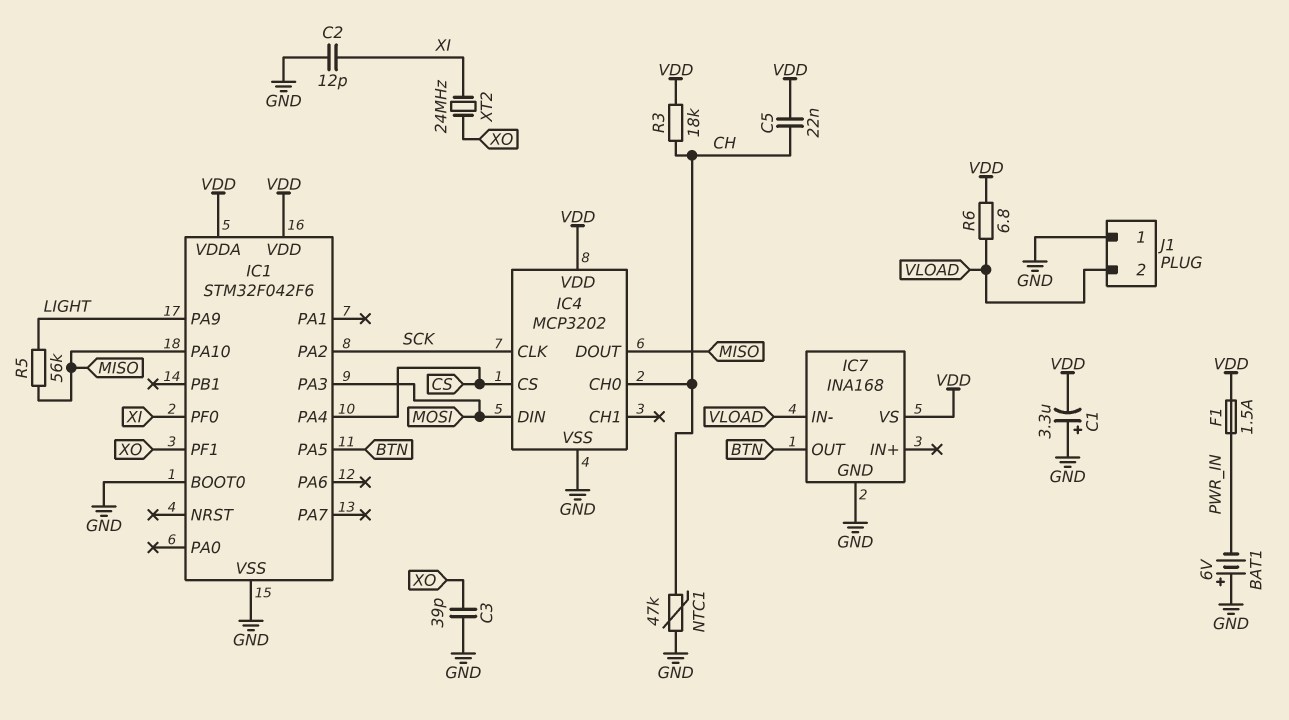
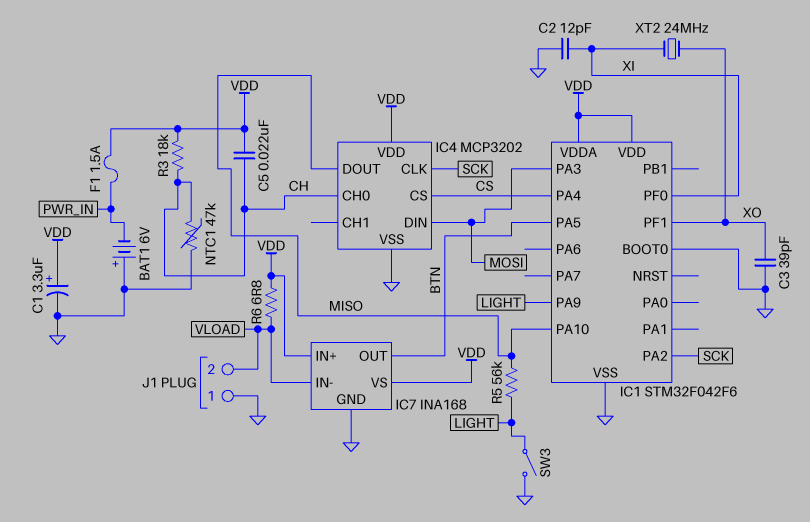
C1: 3.3uF (plus GND, minus VDD) -> 3.3uF (plus VDD, minus GND)
IC7 pin IN+: none -> VDD
SW3: none -> switch (GND, LIGHT)

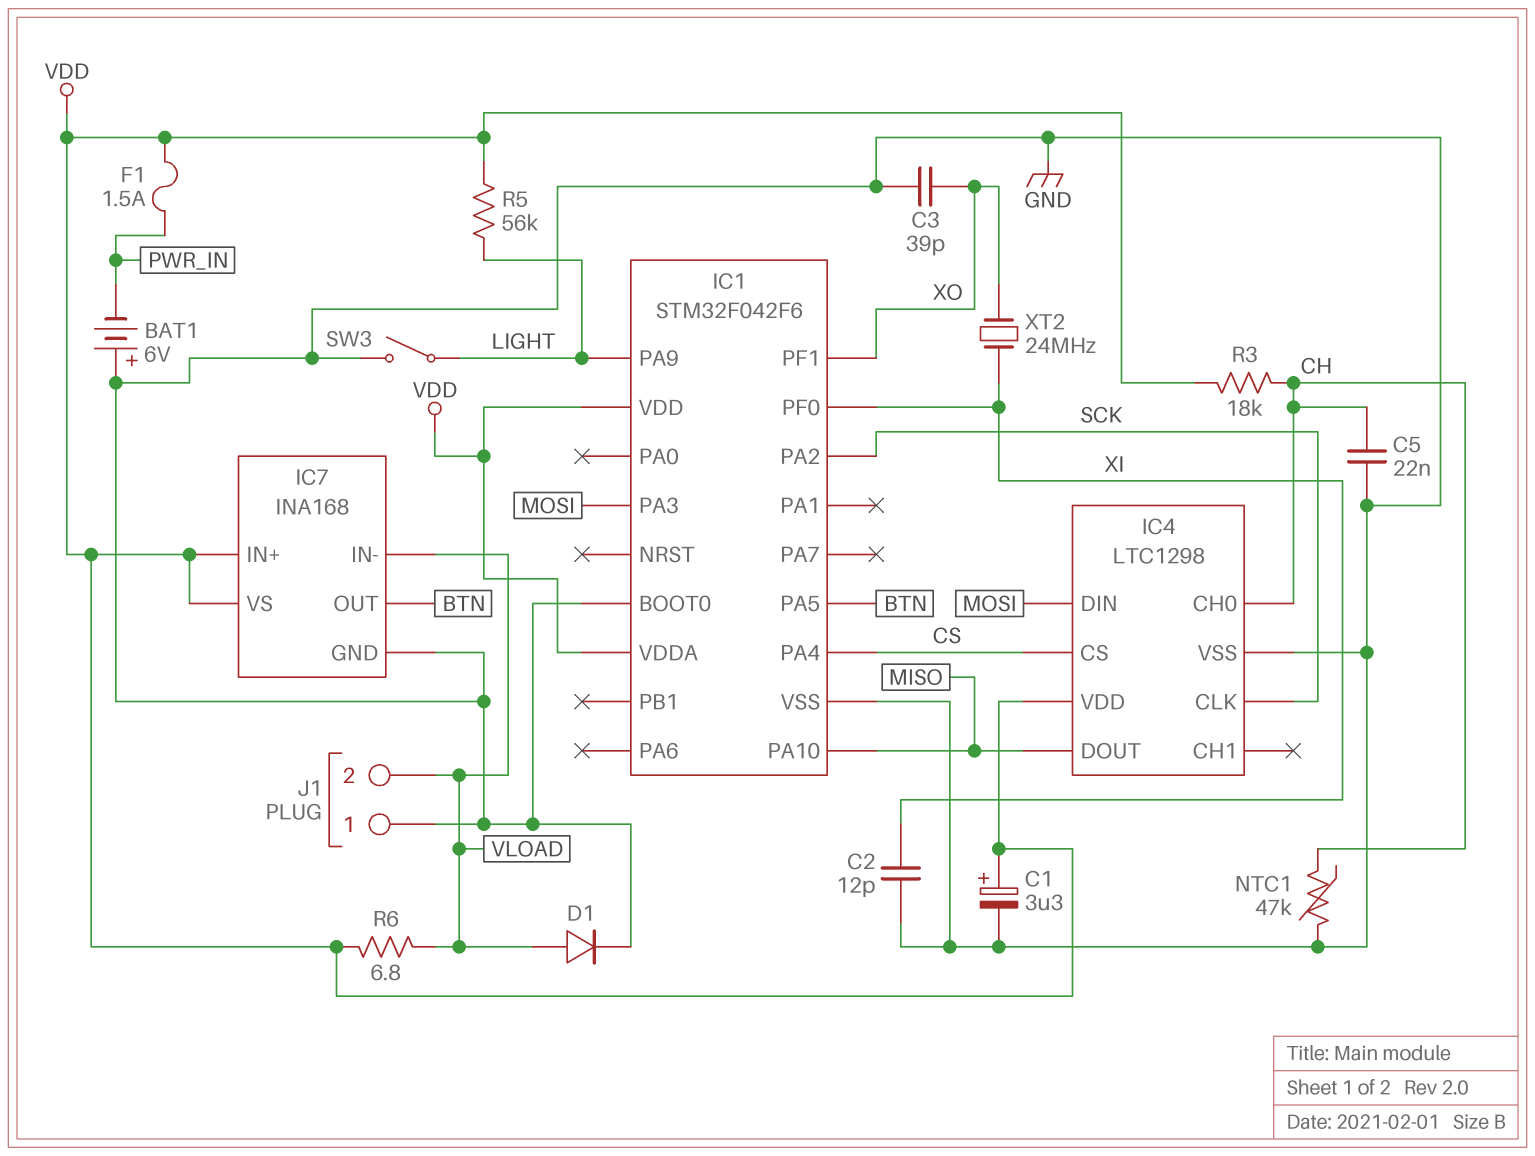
C5: 22nF (CH, VDD) -> 22nF (CH, GND)
D1: none -> diode (A VLOAD, K GND)
IC4: MCP3202 -> LTC1298
R5: 56k (LIGHT, MISO) -> 56k (LIGHT, VDD)

